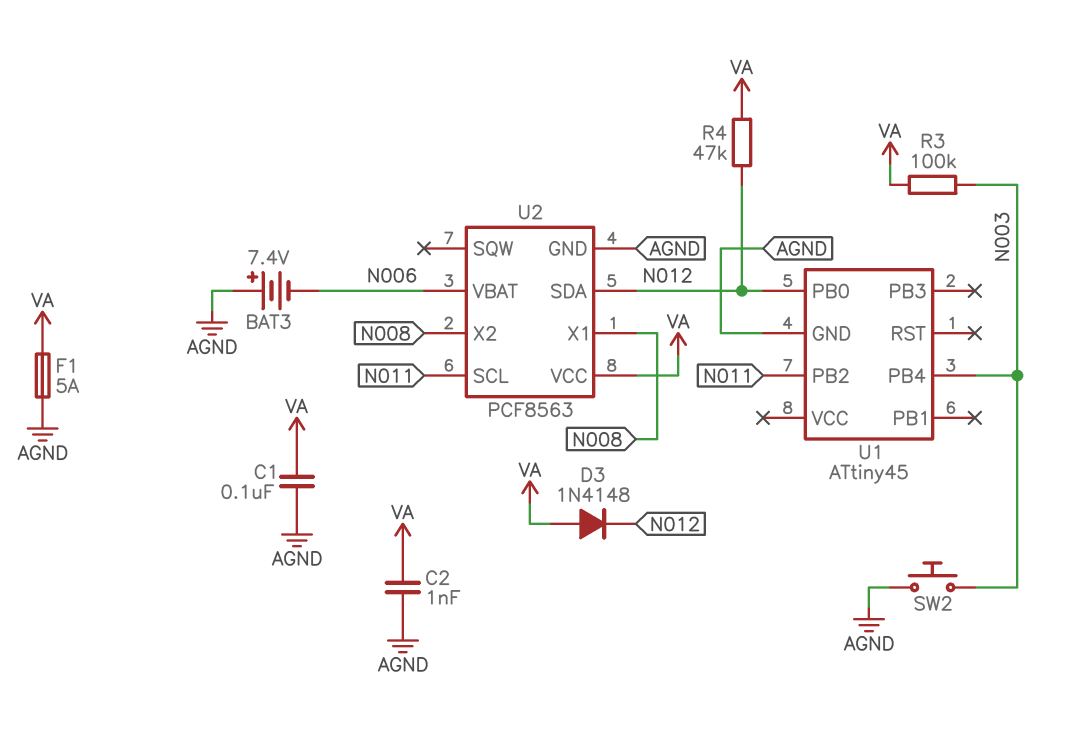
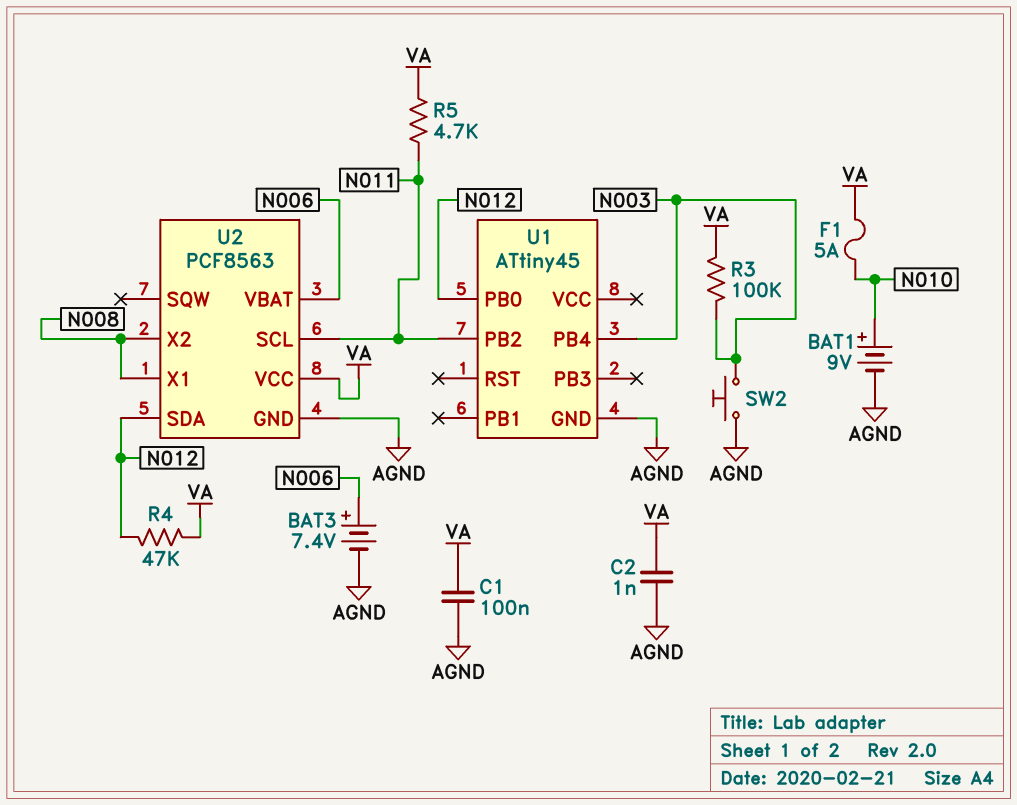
BAT1: none -> 9V (plus N010, minus AGND)
BAT3: 7.4V (plus AGND, minus N006) -> 7.4V (plus N006, minus AGND)
D3: diode 1N4148 (A VA, K N012) -> none
F1: 5A (AGND, VA) -> 5A (N010, VA)
R5: none -> 4.7k (N011, VA)

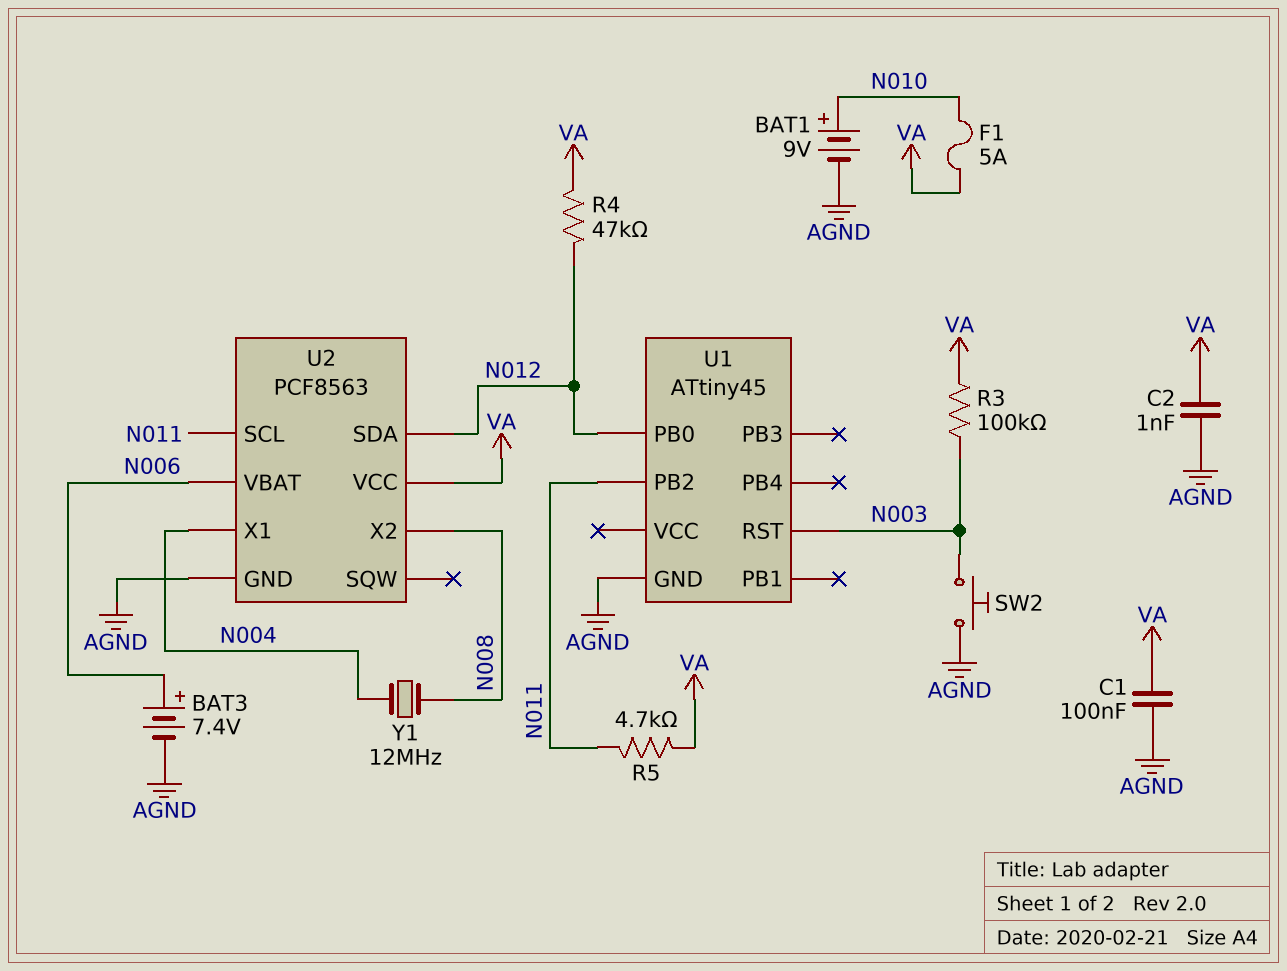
U1 pin PB4: N003 -> none
U1 pin RST: none -> N003
U2 pin X1: N008 -> N004
Y1: none -> 12MHz (N004, N008)

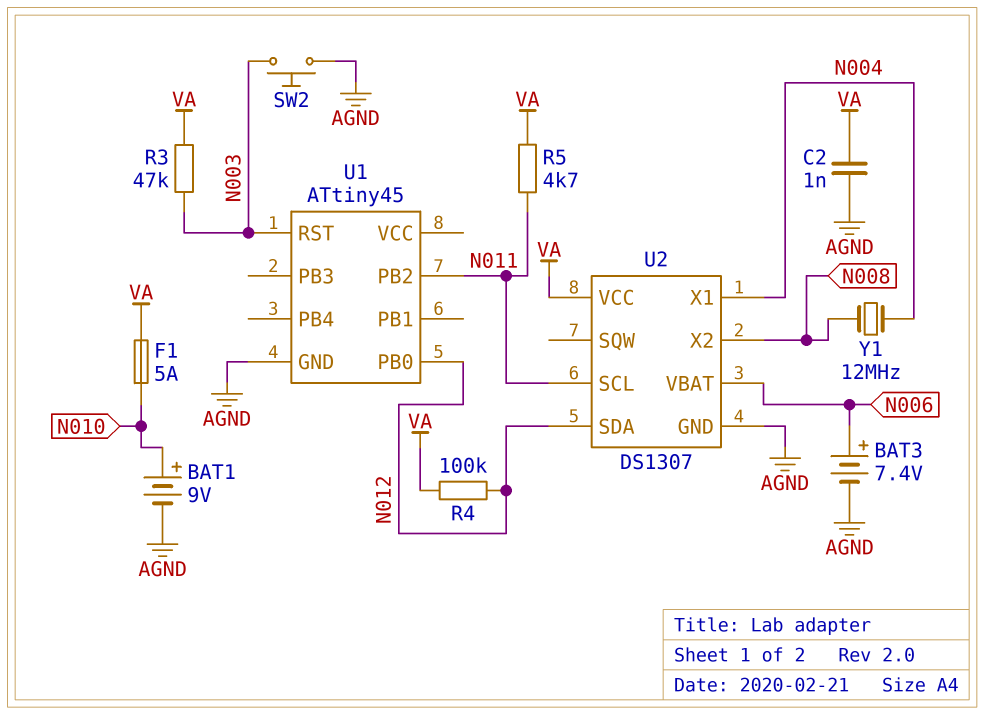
C1: 100nF (AGND, VA) -> none
R3: 100k (N003, VA) -> 47k (N003, VA)
R4: 47k (N012, VA) -> 100k (N012, VA)
U2: PCF8563 -> DS1307

